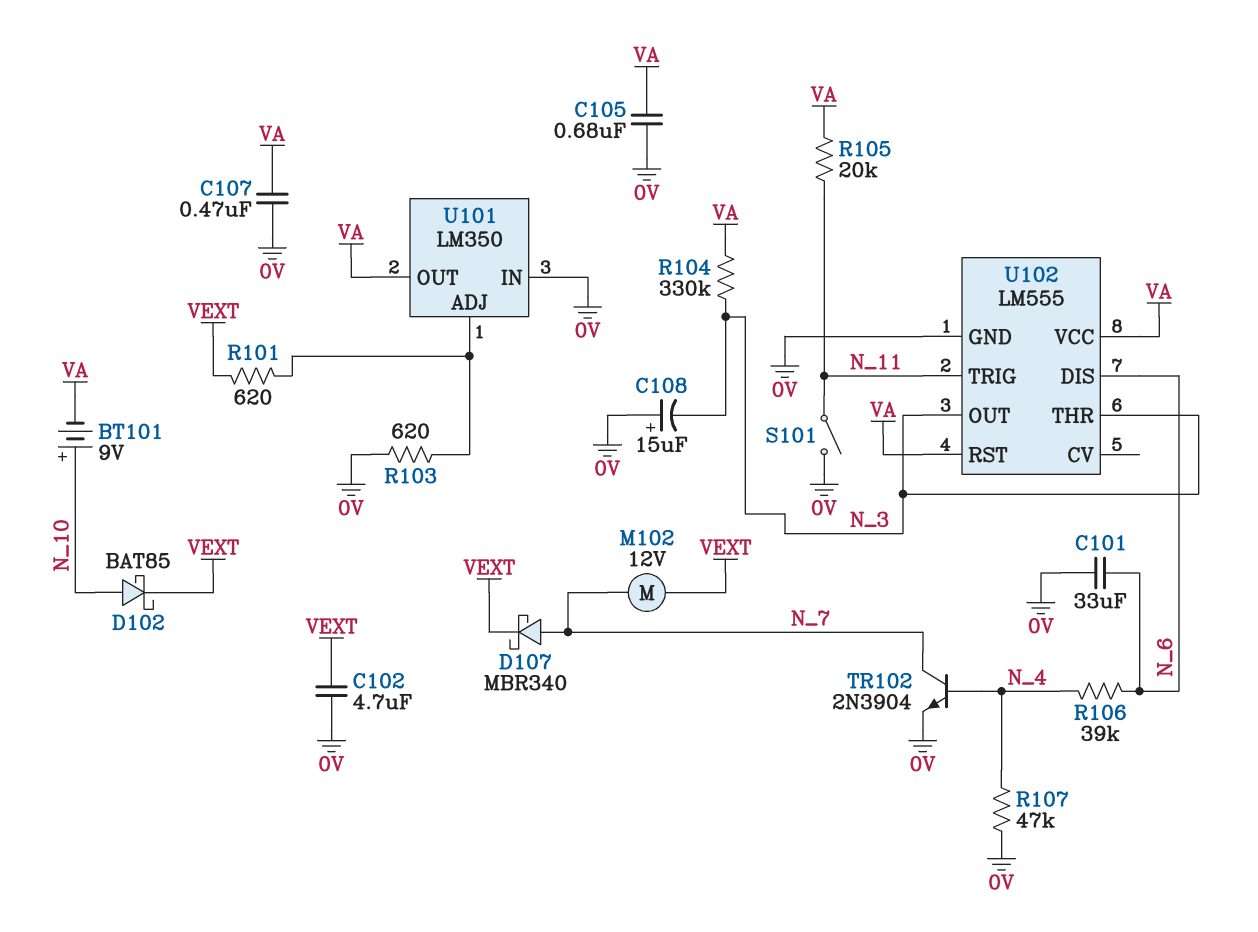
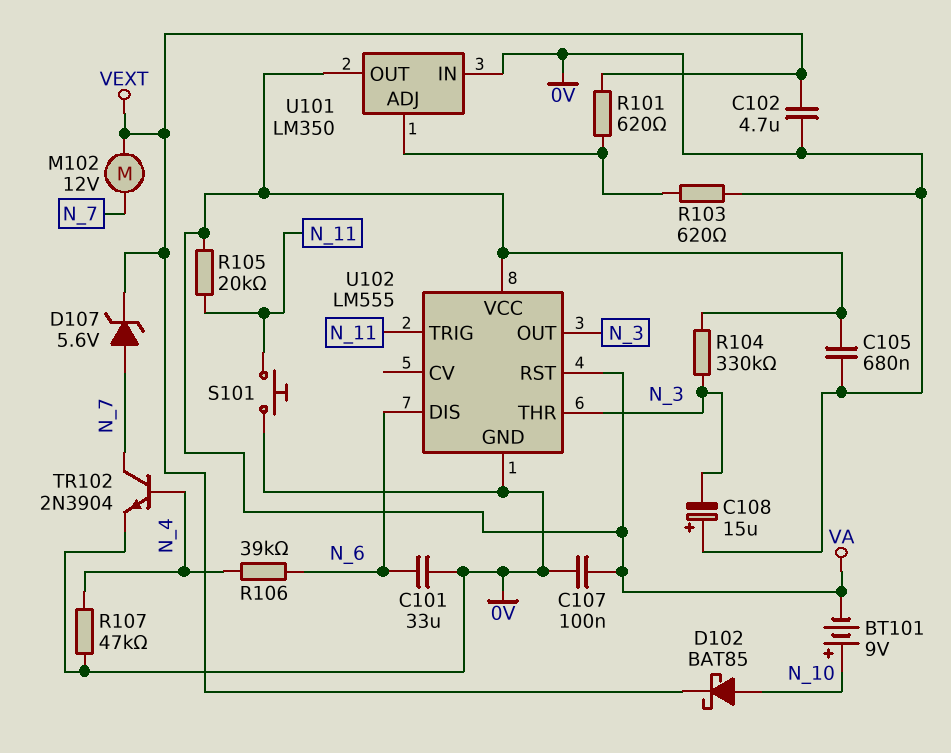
C107: 470nF (0V, VA) -> 100nF (0V, VA)
D107: schottky MBR340 (A N_7, K VEXT) -> zener 5.6V (A N_7, K VEXT)
S101: switch (0V, N_11) -> button (0V, N_11)

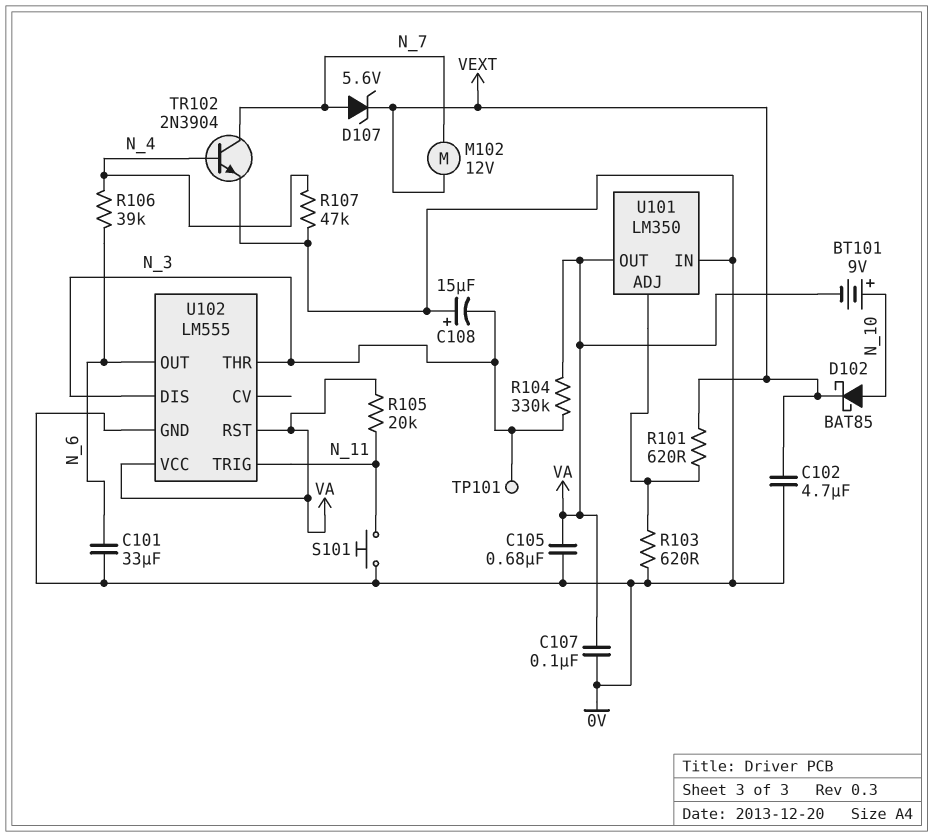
TP101: none -> test point (N_3)
U102 pin DIS: N_6 -> N_3
U102 pin OUT: N_3 -> N_6

